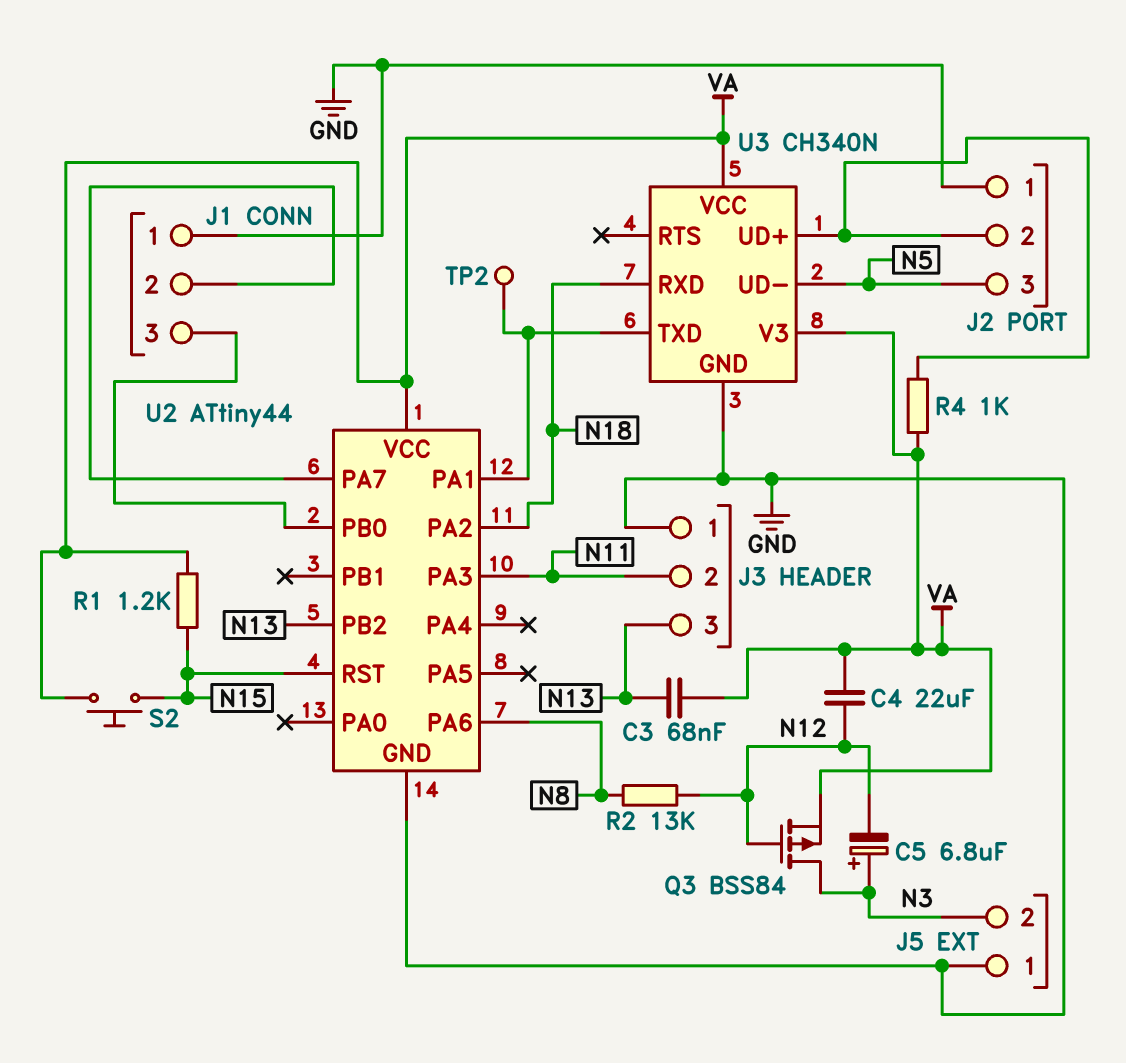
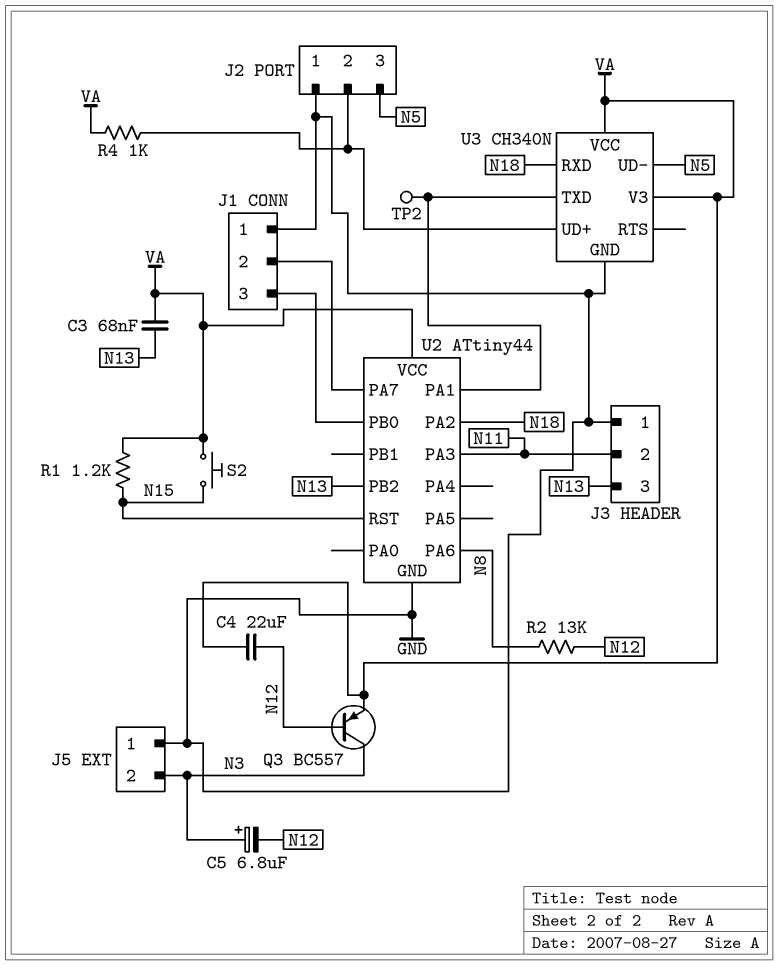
Q3: PMOS BSS84 (G N12, D N3, S VA) -> PNP BC557 (B N12, C N3, E VA)

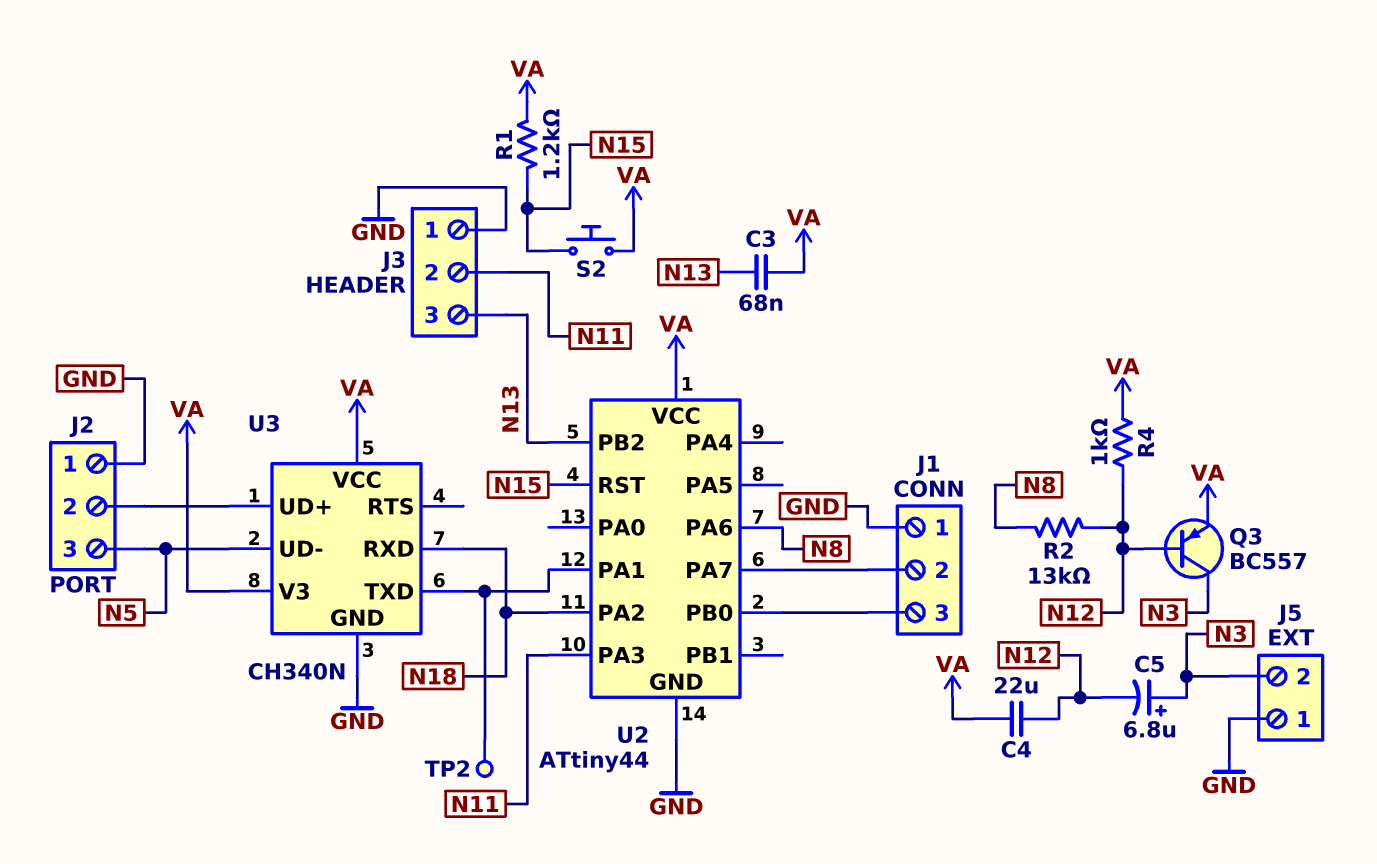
R4: 1k (J2/2, VA) -> 1k (N12, VA)

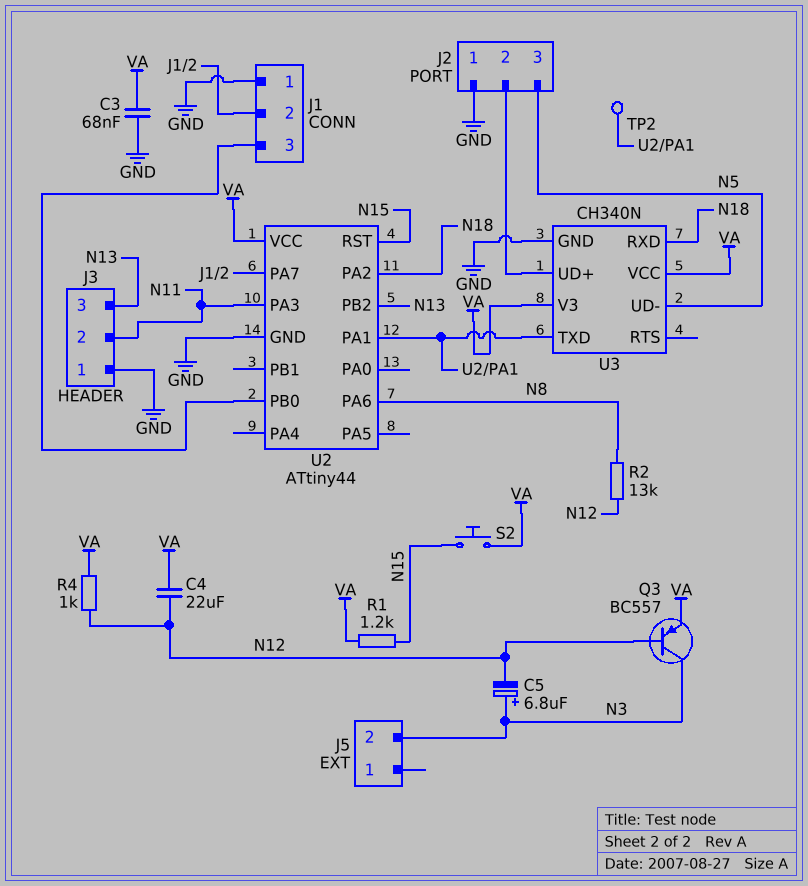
C3: 68nF (N13, VA) -> 68nF (GND, VA)
J5 pin 1: GND -> none

